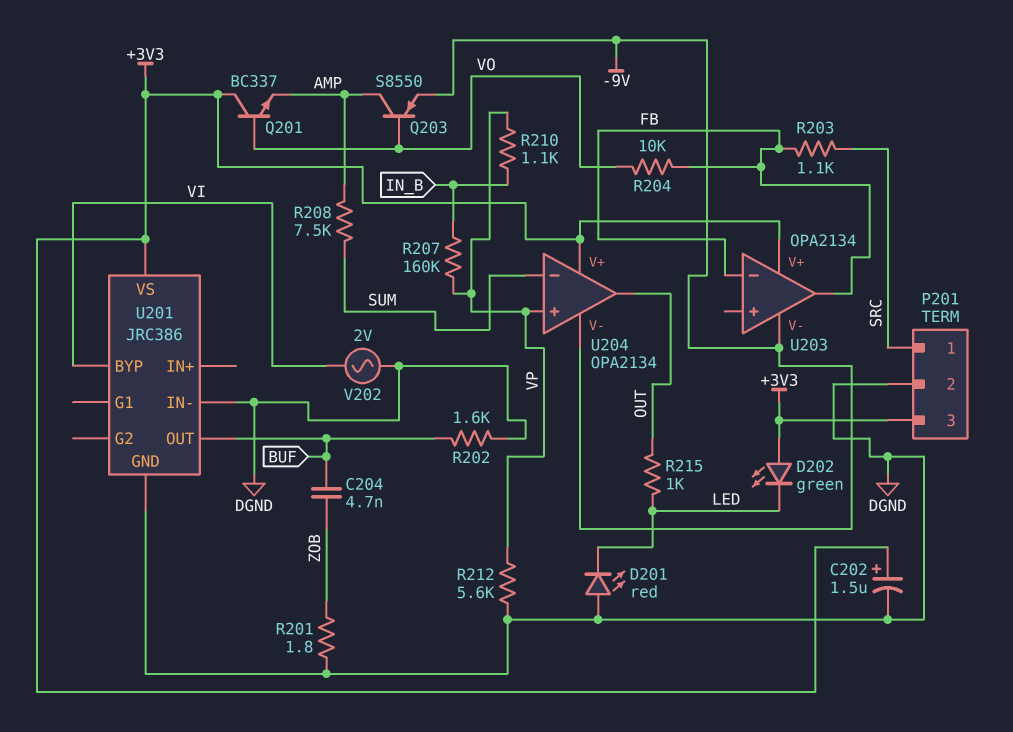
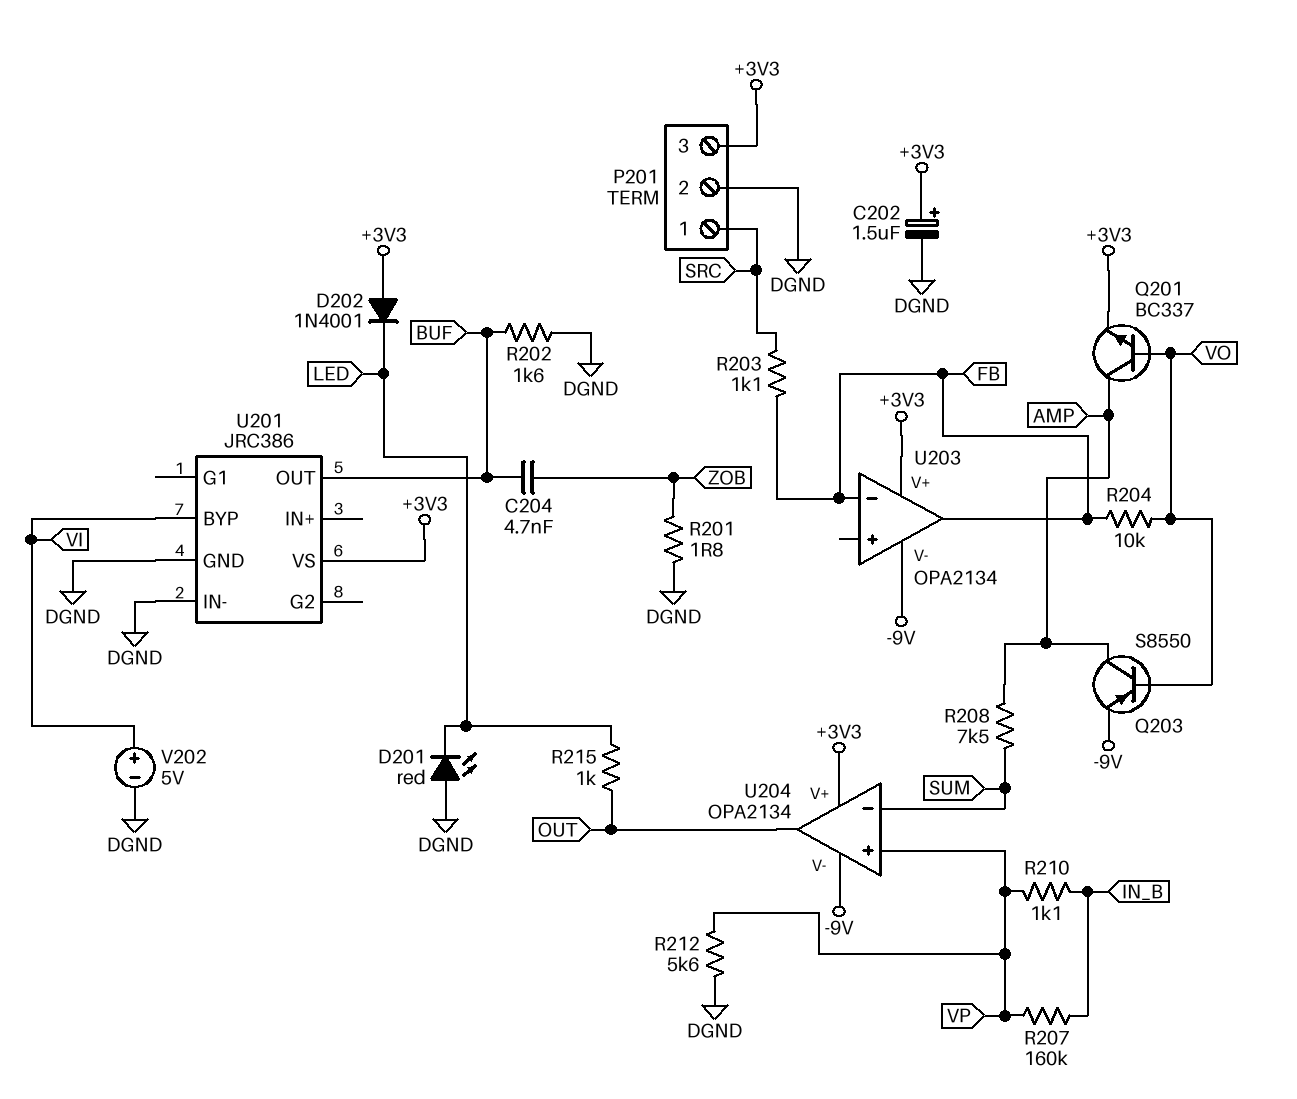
D202: LED green (A +3V3, K LED) -> diode 1N4001 (A +3V3, K LED)
Q201: NPN BC337 (B VO, C +3V3, E AMP) -> NPN BC337 (B VO, C AMP, E +3V3)
V202: AC 2V (DGND, VI) -> 5V (plus VI, minus DGND)

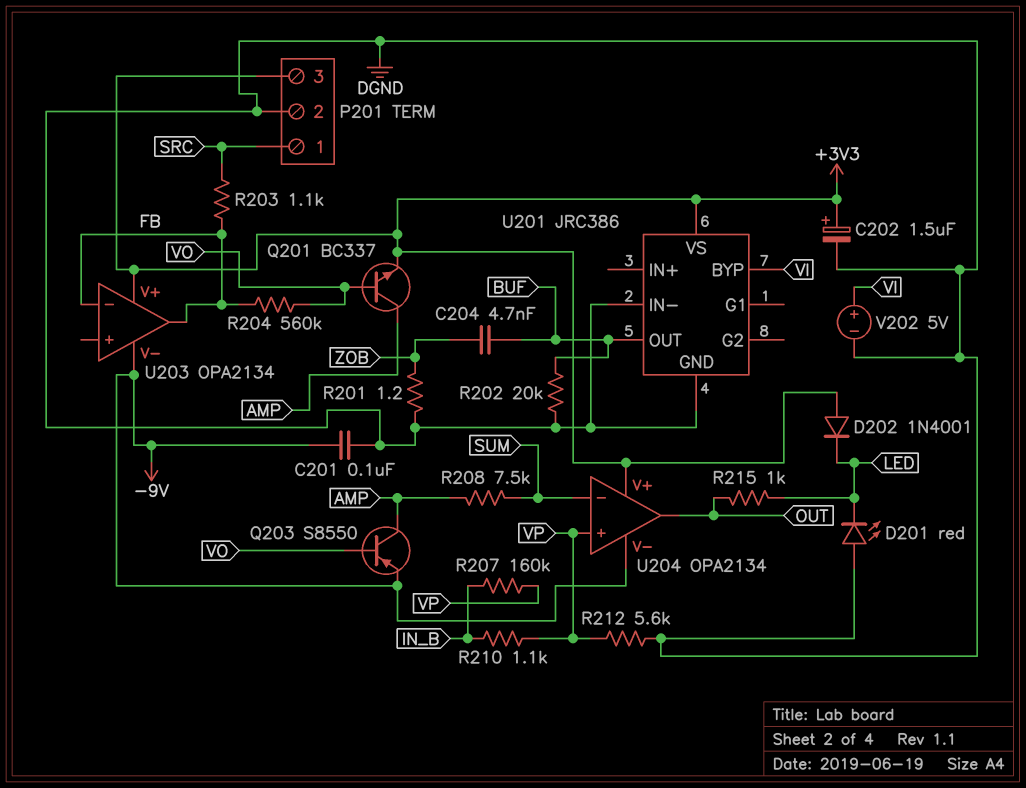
C201: none -> 100nF (-9V, DGND)
R201: 1.8 (DGND, ZOB) -> 1.2 (DGND, ZOB)
R202: 1.6k (BUF, DGND) -> 20k (BUF, DGND)
R204: 10k (FB, VO) -> 560k (FB, VO)

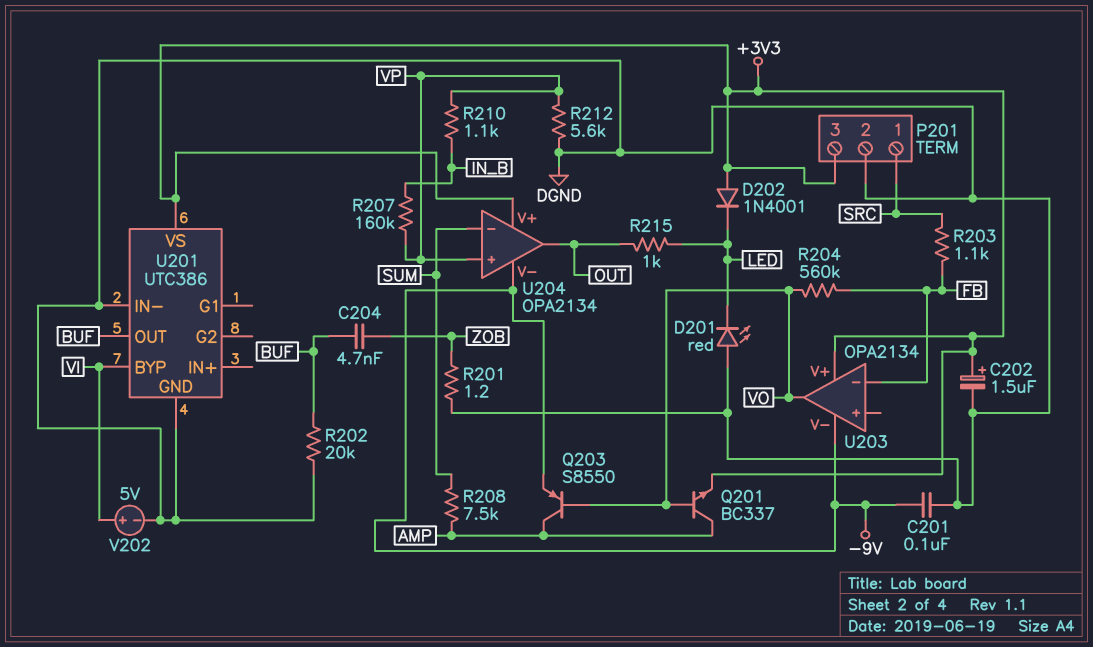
U201: JRC386 -> UTC386
U203 pin out: FB -> VO

